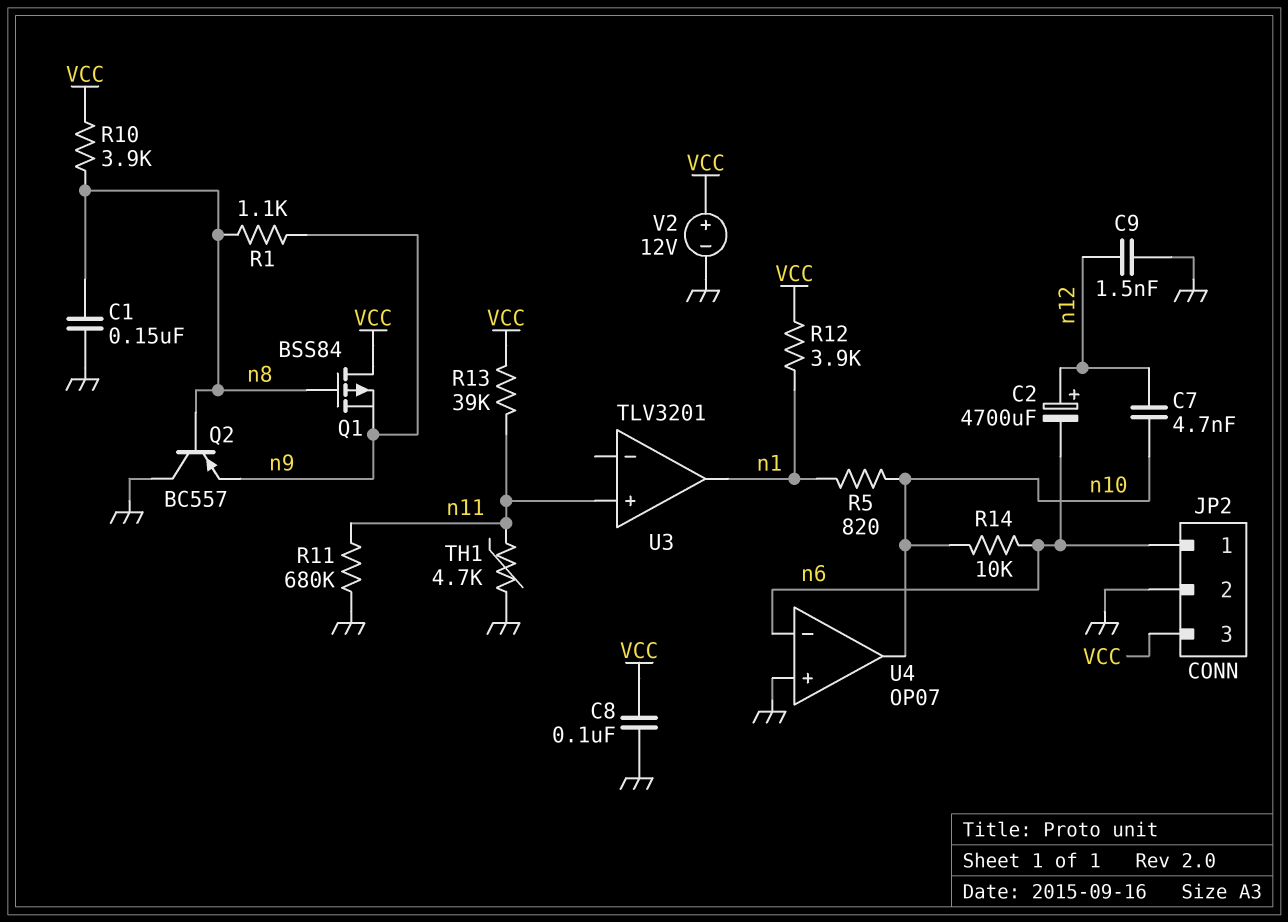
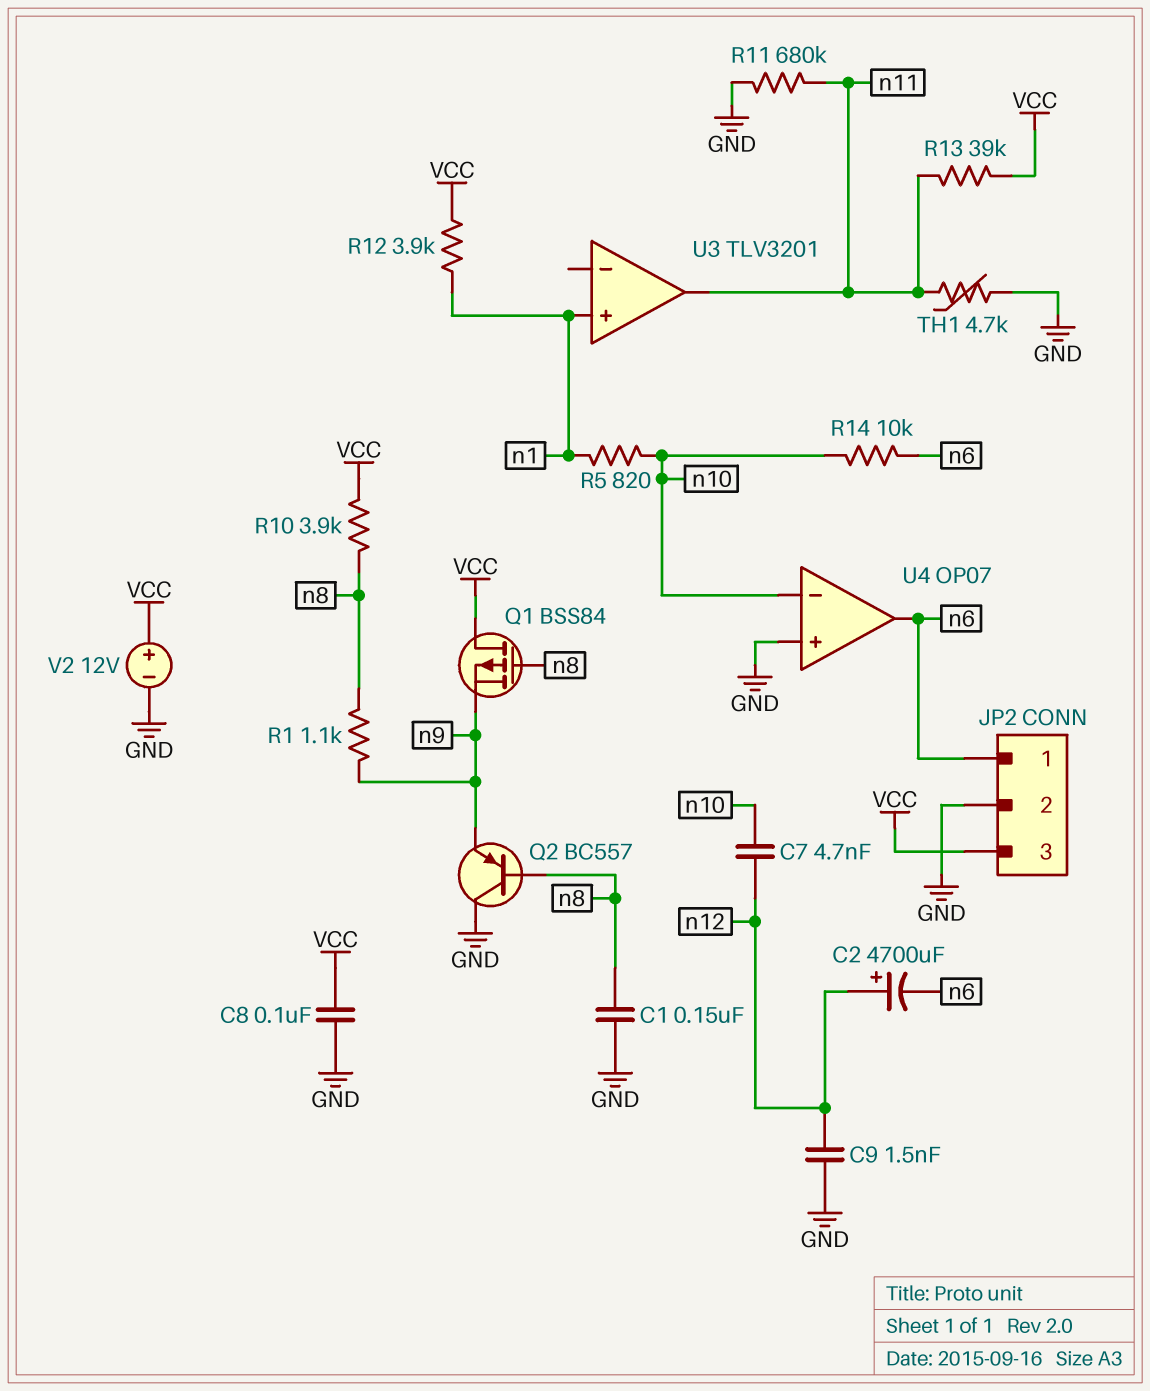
U3 pin in+: n11 -> n1
U3 pin out: n1 -> n11
U4 pin in-: n6 -> n10
U4 pin out: n10 -> n6

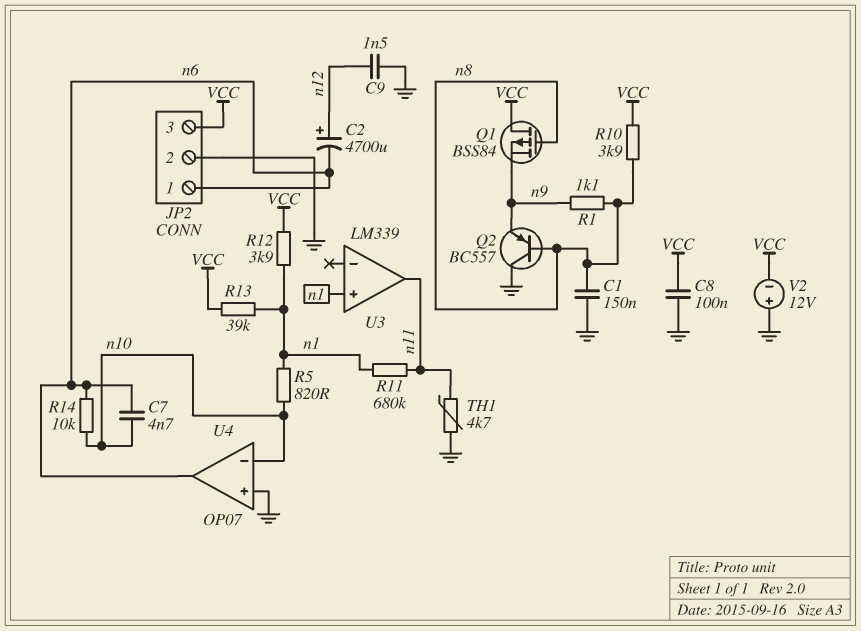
C7: 4.7nF (n10, n12) -> 4.7nF (n6, n10)
R11: 680k (GND, n11) -> 680k (n1, n11)
R13: 39k (VCC, n11) -> 39k (VCC, n1)
U3: TLV3201 -> LM339
V2: 12V (plus VCC, minus GND) -> 12V (plus GND, minus VCC)

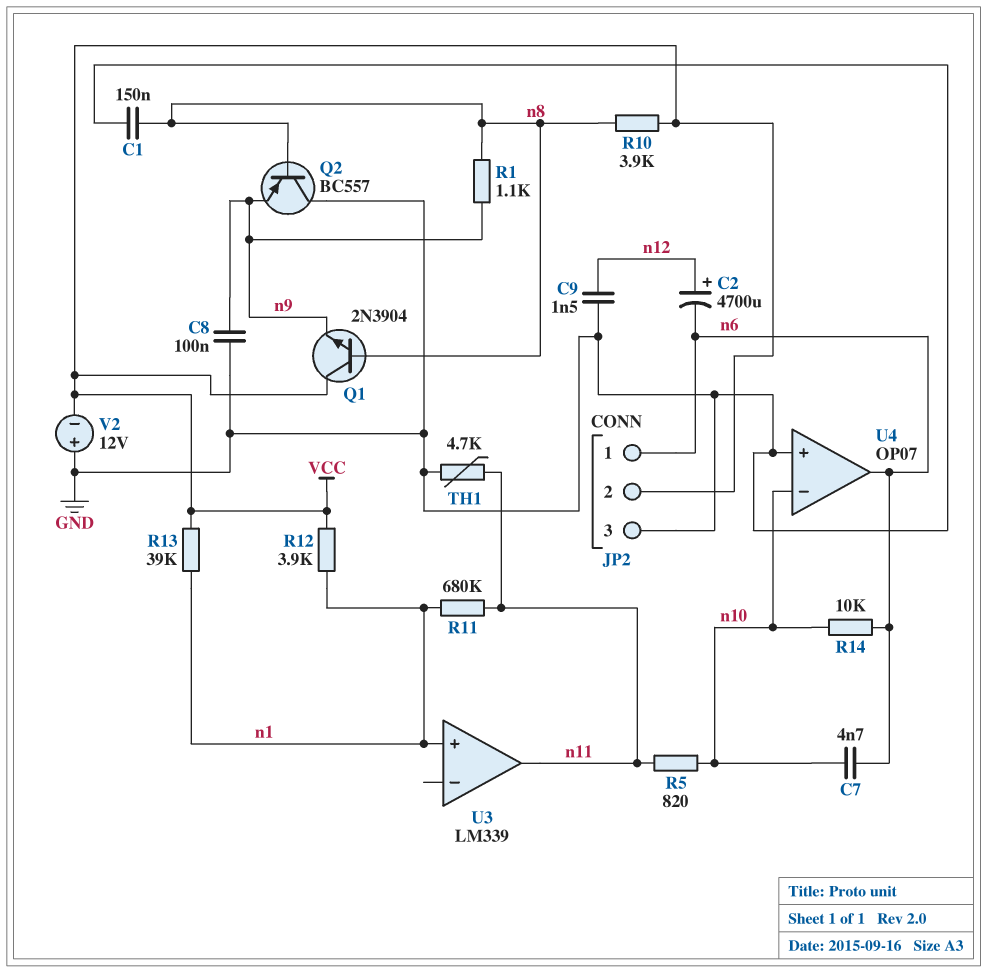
C8: 100nF (GND, VCC) -> 100nF (GND, n9)
JP2 pin 2: GND -> VCC
JP2 pin 3: VCC -> GND
Q1: PMOS BSS84 (G n8, D VCC, S n9) -> NPN 2N3904 (B n8, C VCC, E n9)
R5: 820 (n1, n10) -> 820 (n10, n11)

